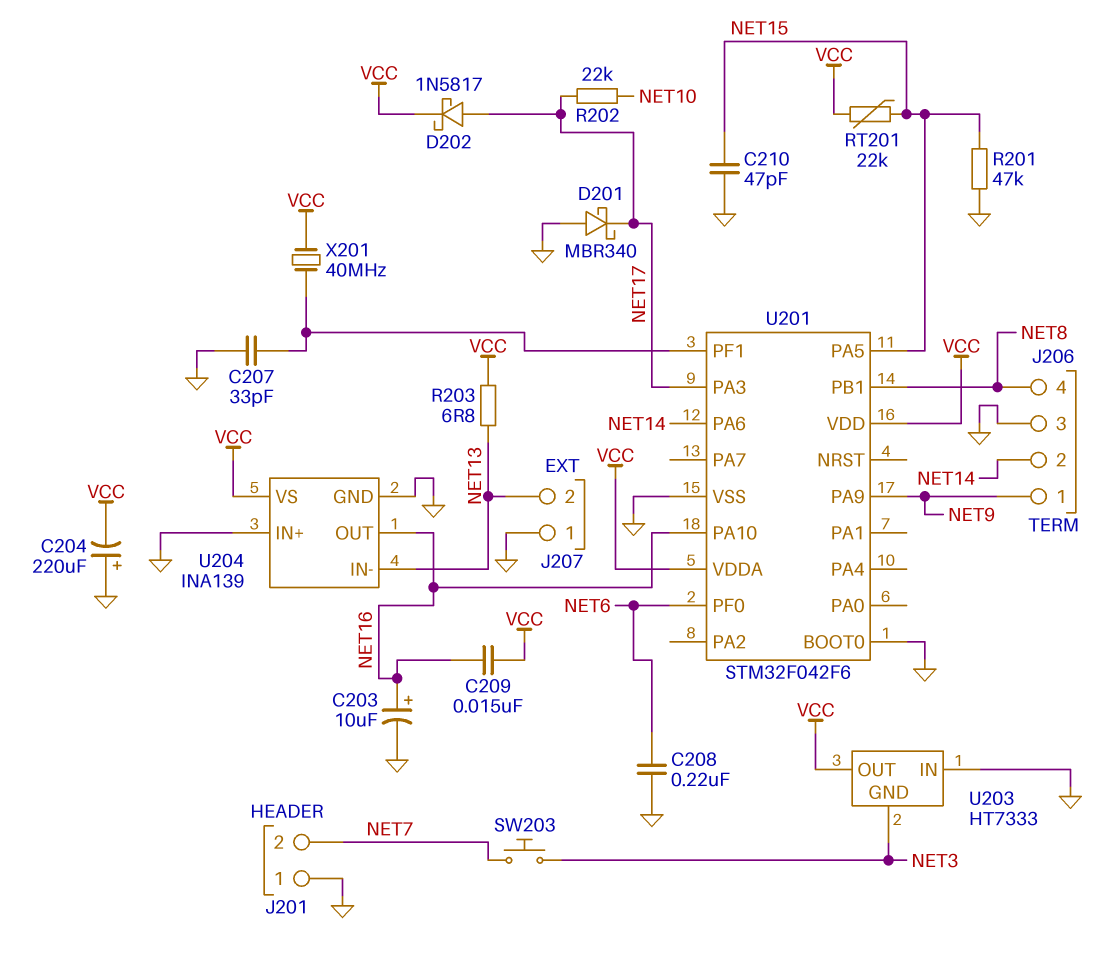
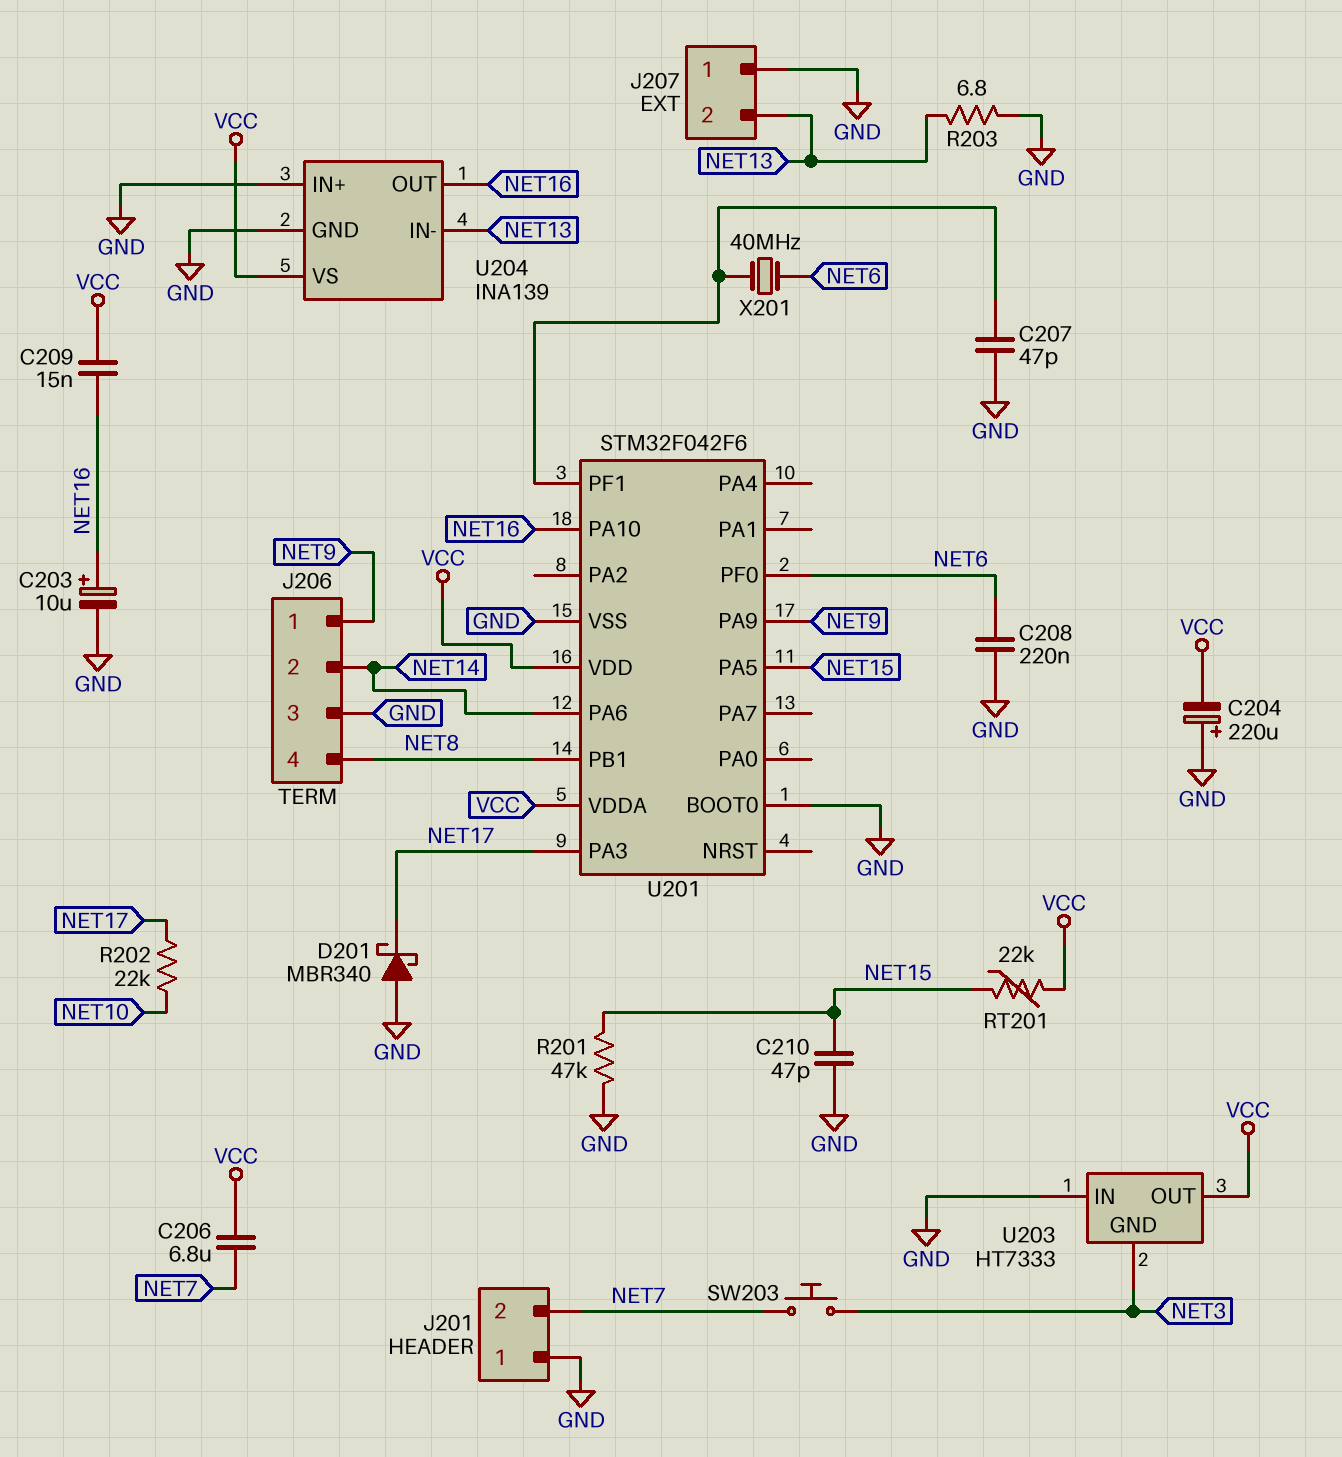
C206: none -> 6.8uF (NET7, VCC)
C207: 33pF (GND, U201/PF1) -> 47pF (GND, U201/PF1)
D202: schottky 1N5817 (A NET17, K VCC) -> none
R203: 6.8 (NET13, VCC) -> 6.8 (GND, NET13)
X201: 40MHz (U201/PF1, VCC) -> 40MHz (NET6, U201/PF1)

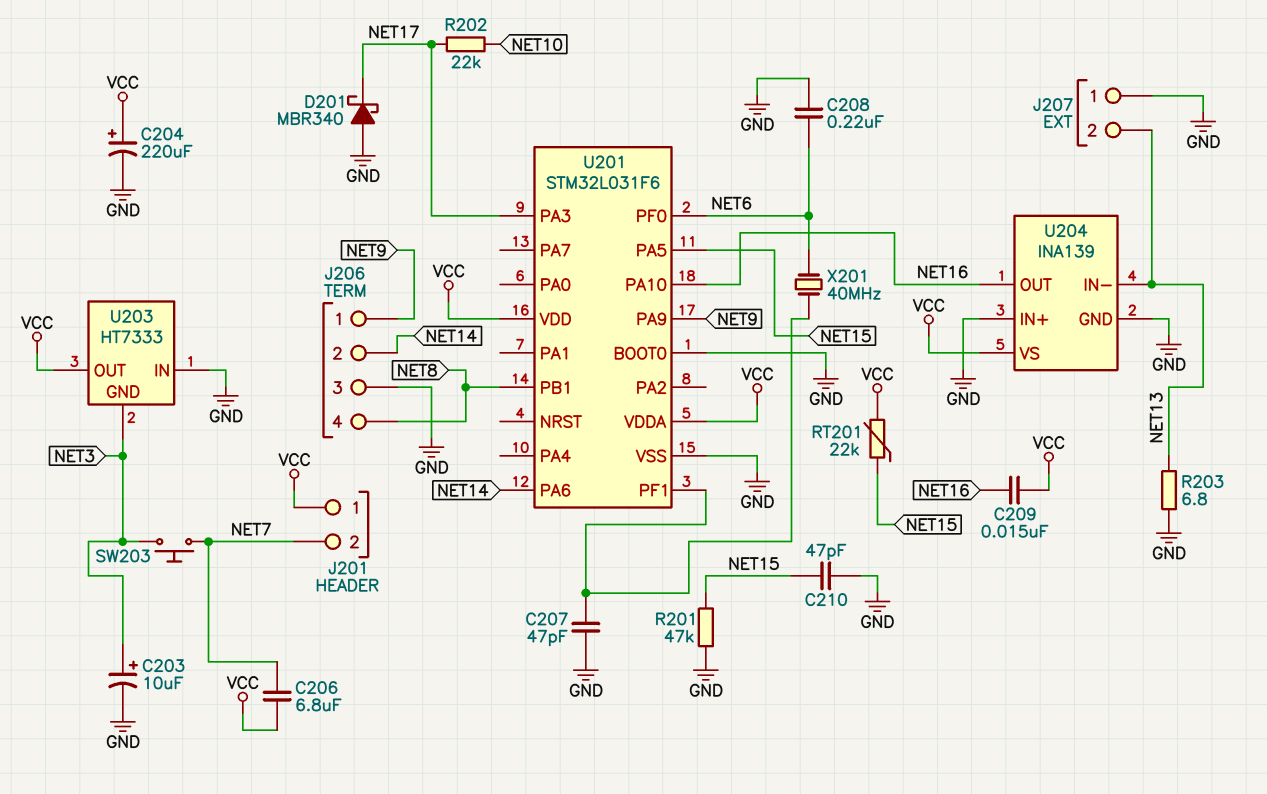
C203: 10uF (plus NET16, minus GND) -> 10uF (plus NET3, minus GND)
C204: 220uF (plus GND, minus VCC) -> 220uF (plus VCC, minus GND)
J201 pin 1: GND -> VCC
U201: STM32F042F6 -> STM32L031F6

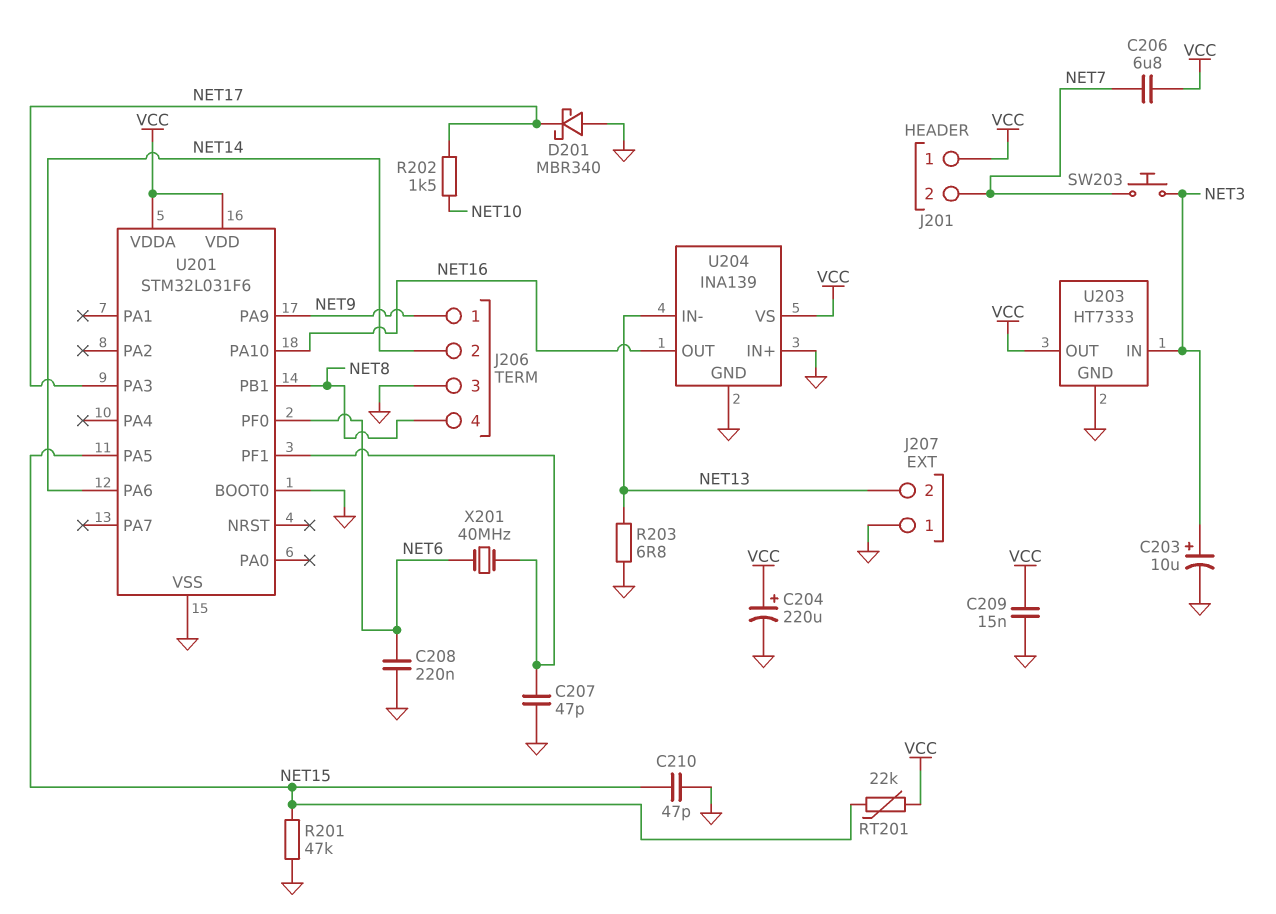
C209: 15nF (NET16, VCC) -> 15nF (GND, VCC)
R202: 22k (NET10, NET17) -> 1.5k (NET10, NET17)
U203 pin GND: NET3 -> GND
U203 pin IN: GND -> NET3

